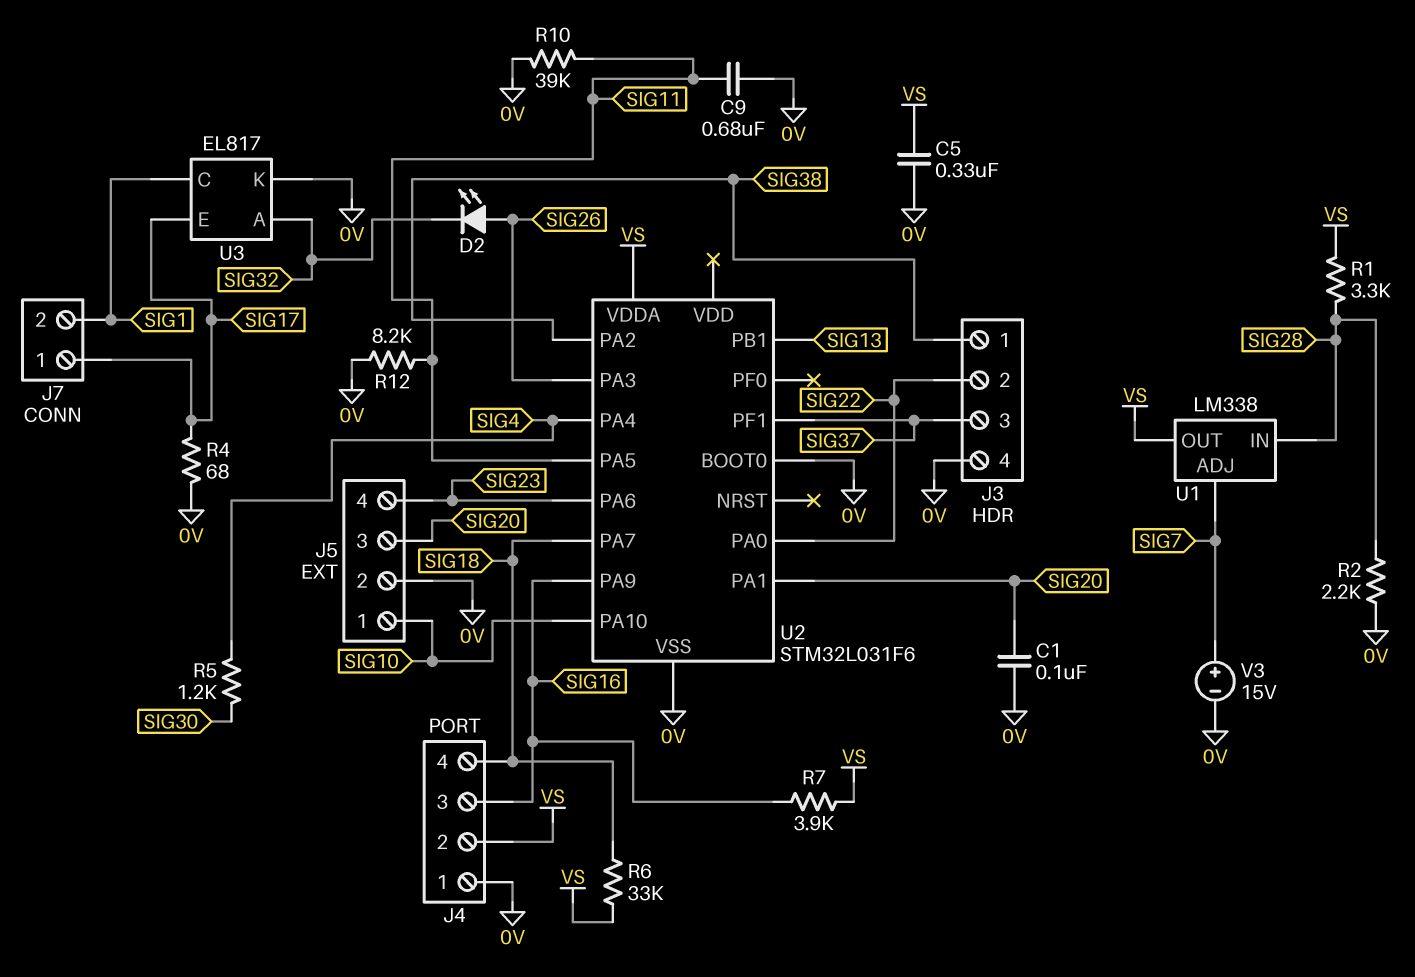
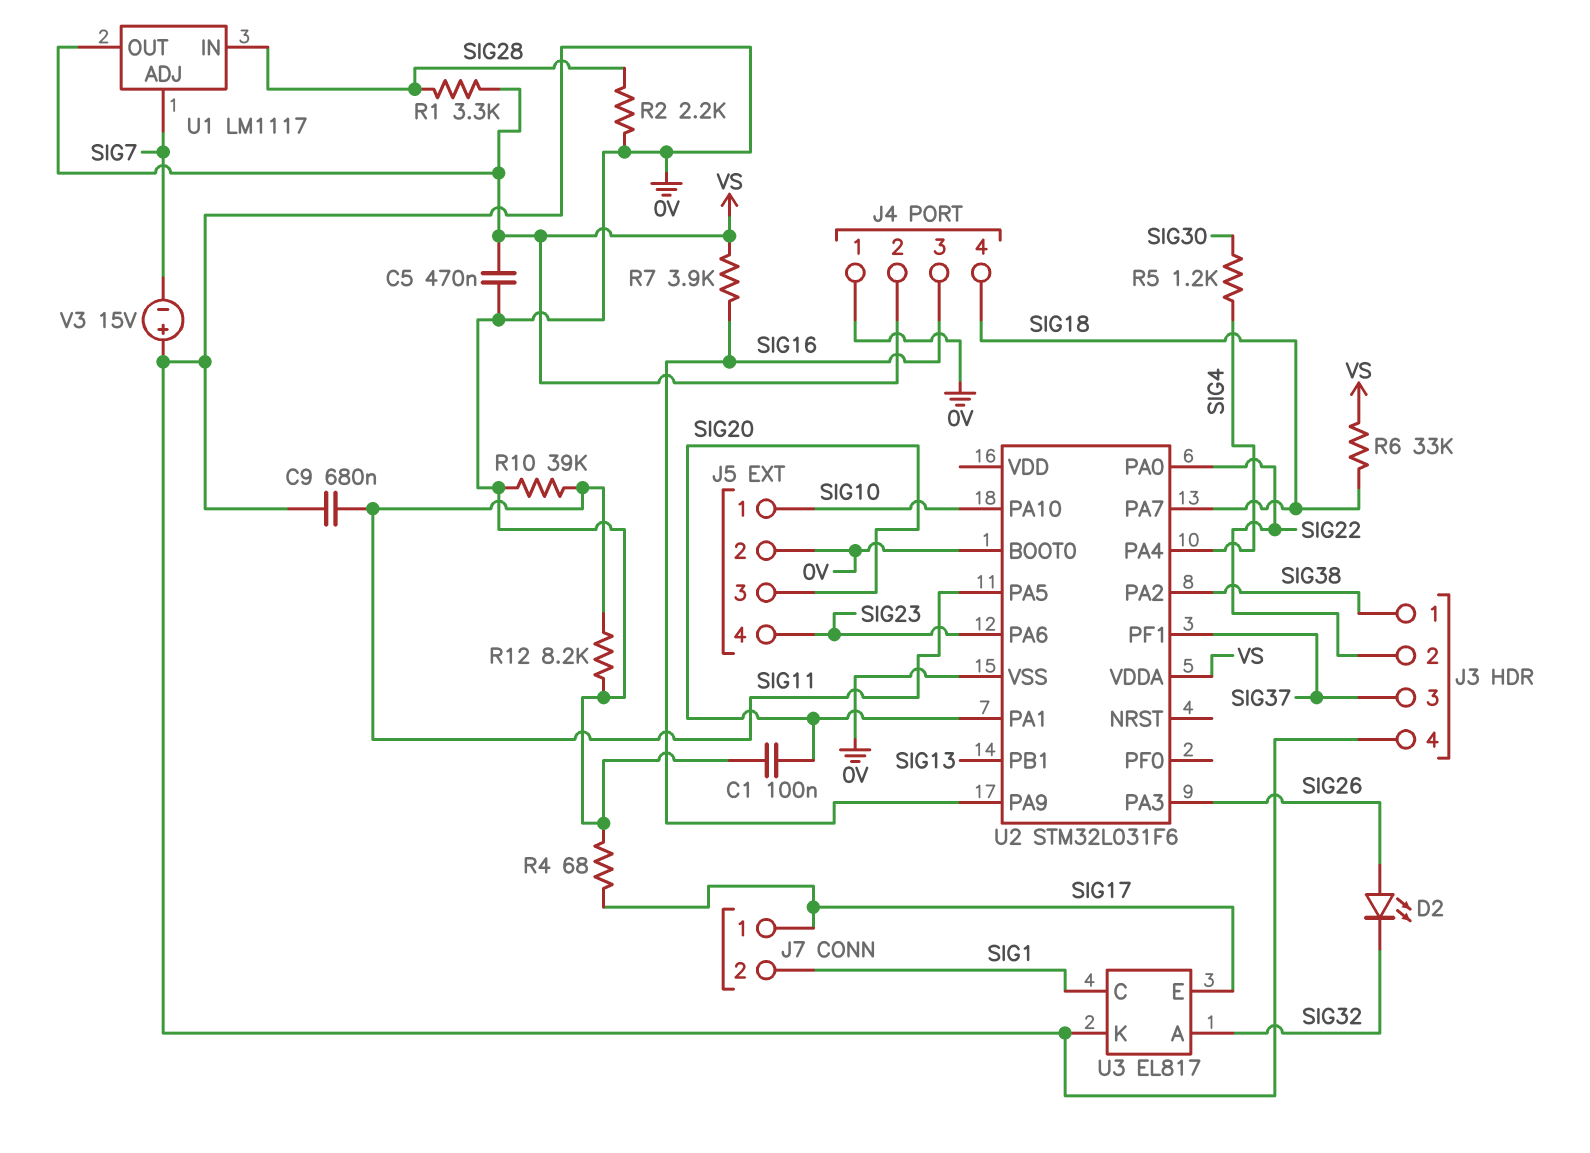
C5: 330nF (0V, VS) -> 470nF (0V, VS)
U1: LM338 -> LM1117
V3: 15V (plus SIG7, minus 0V) -> 15V (plus 0V, minus SIG7)

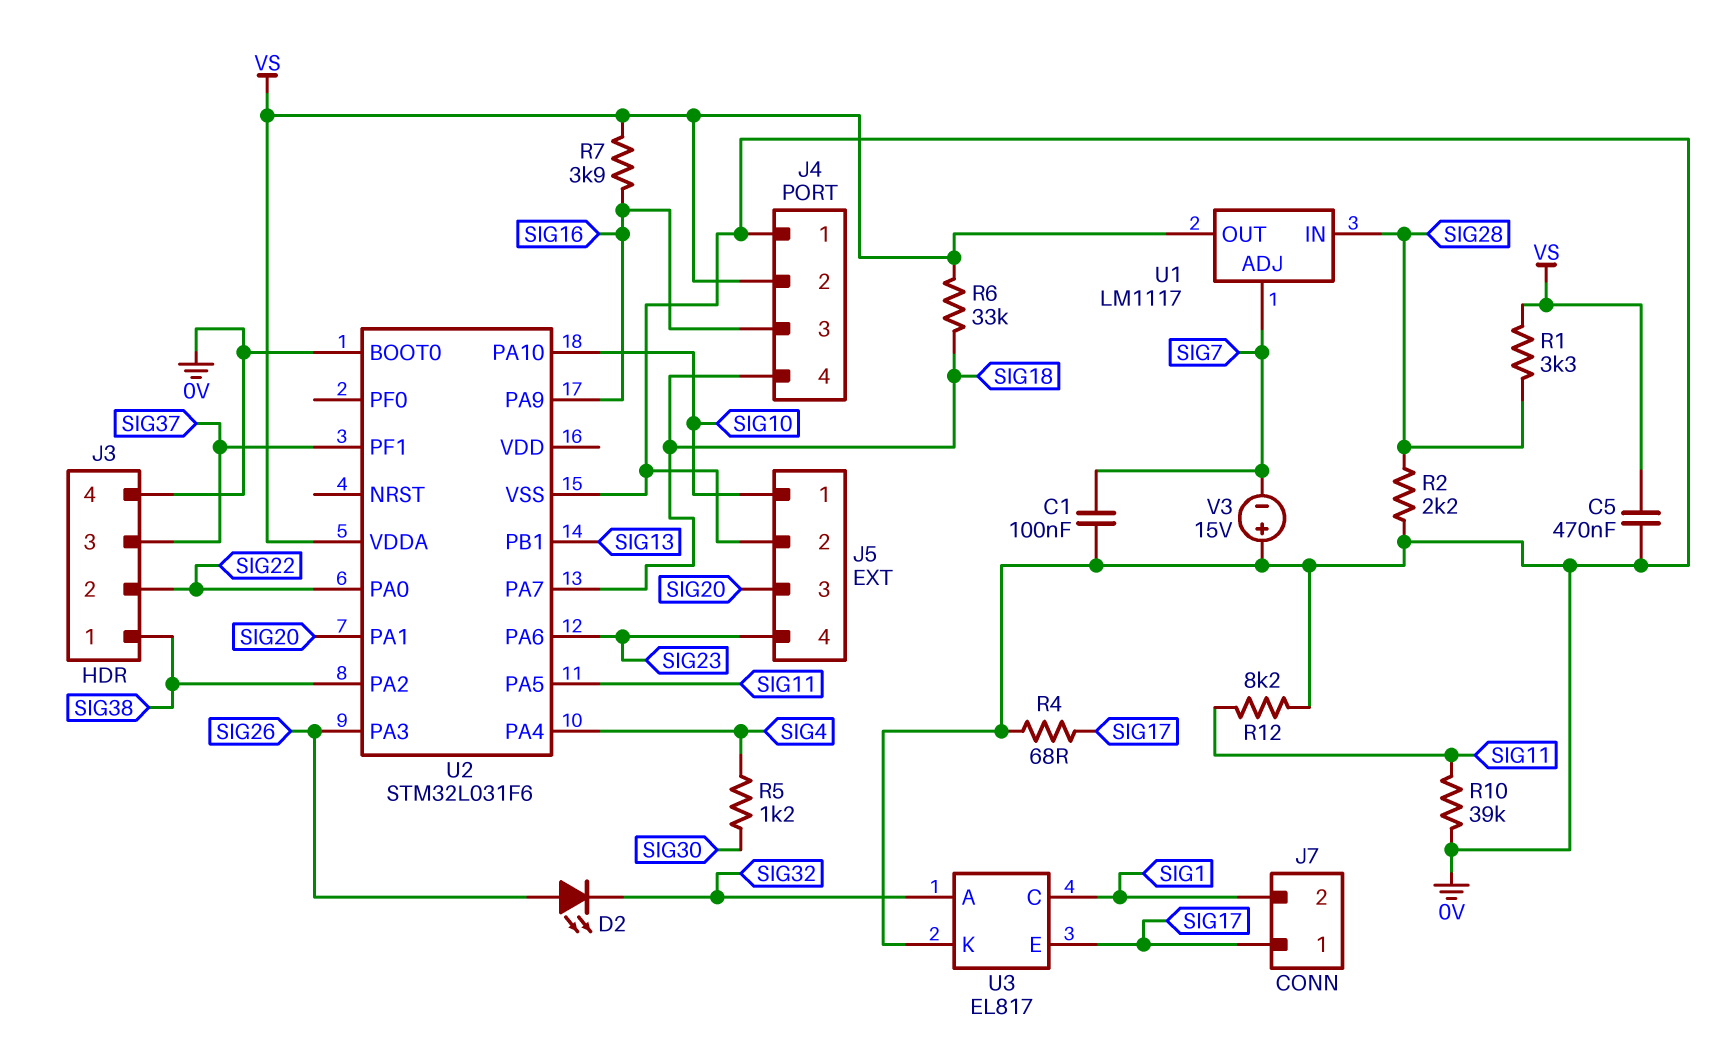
C1: 100nF (0V, SIG20) -> 100nF (0V, SIG7)
C9: 680nF (0V, SIG11) -> none

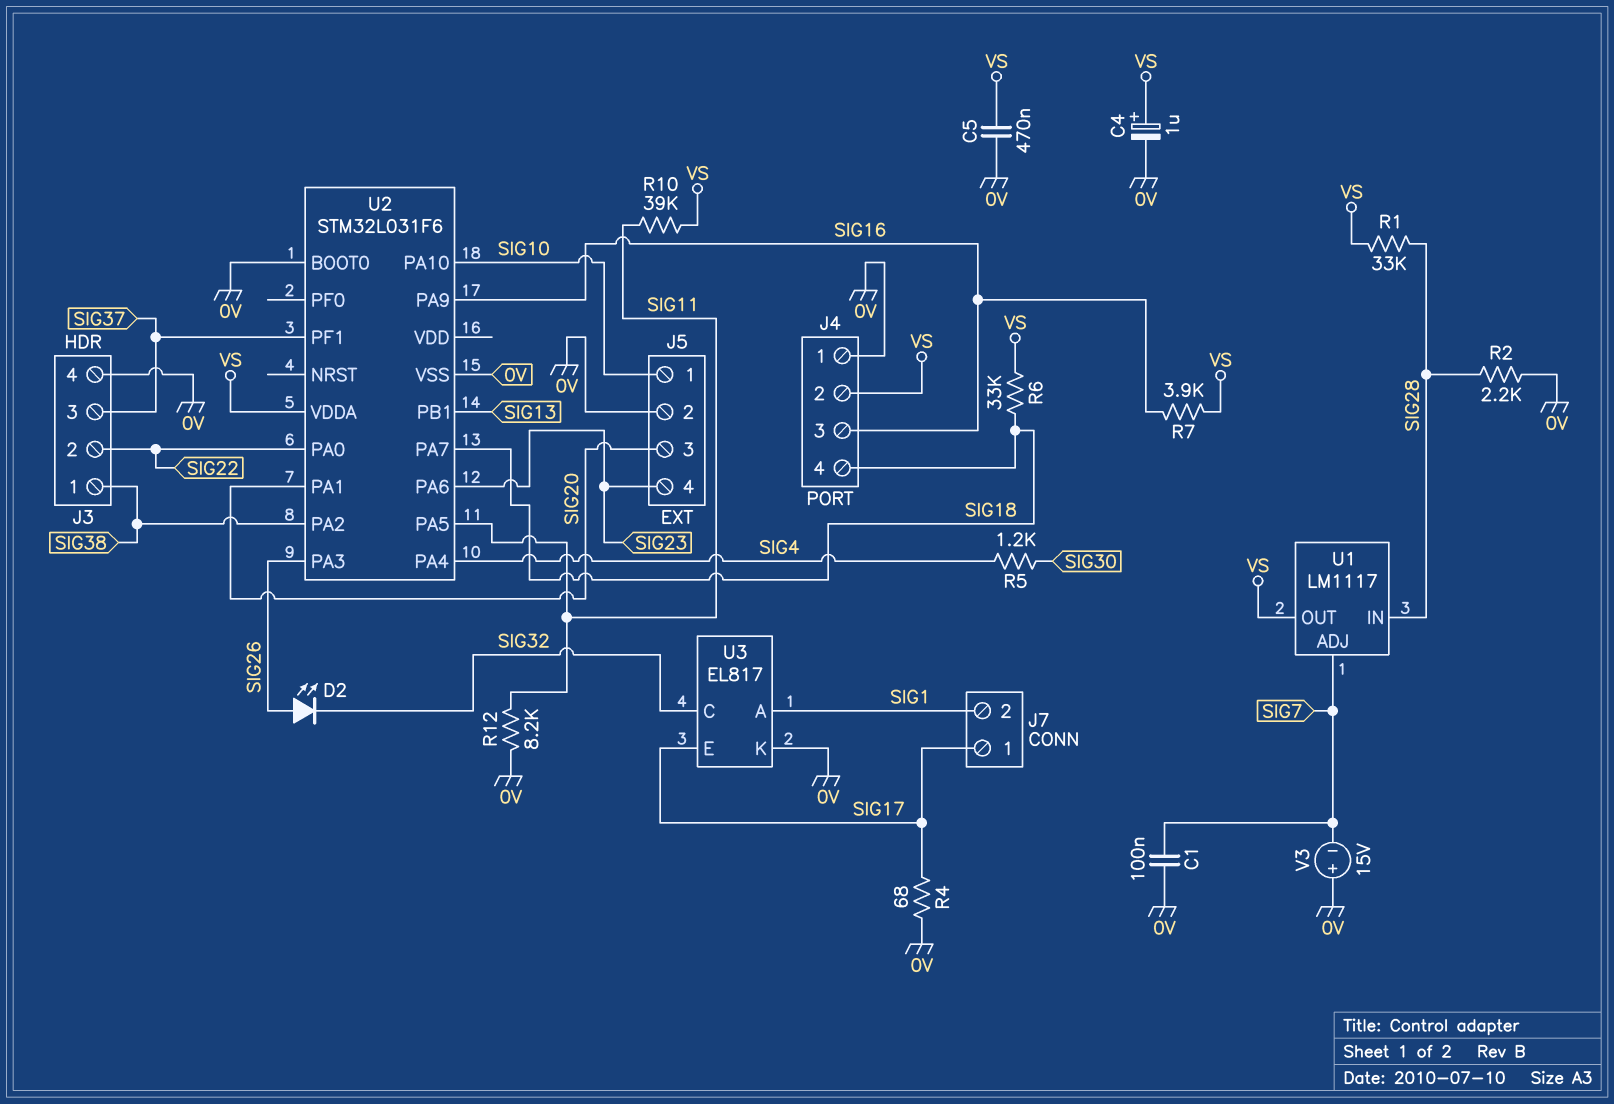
C4: none -> 1uF (plus VS, minus 0V)
R1: 3.3k (SIG28, VS) -> 33k (SIG28, VS)
R10: 39k (0V, SIG11) -> 39k (SIG11, VS)
U3 pin A: SIG32 -> SIG1
U3 pin C: SIG1 -> SIG32

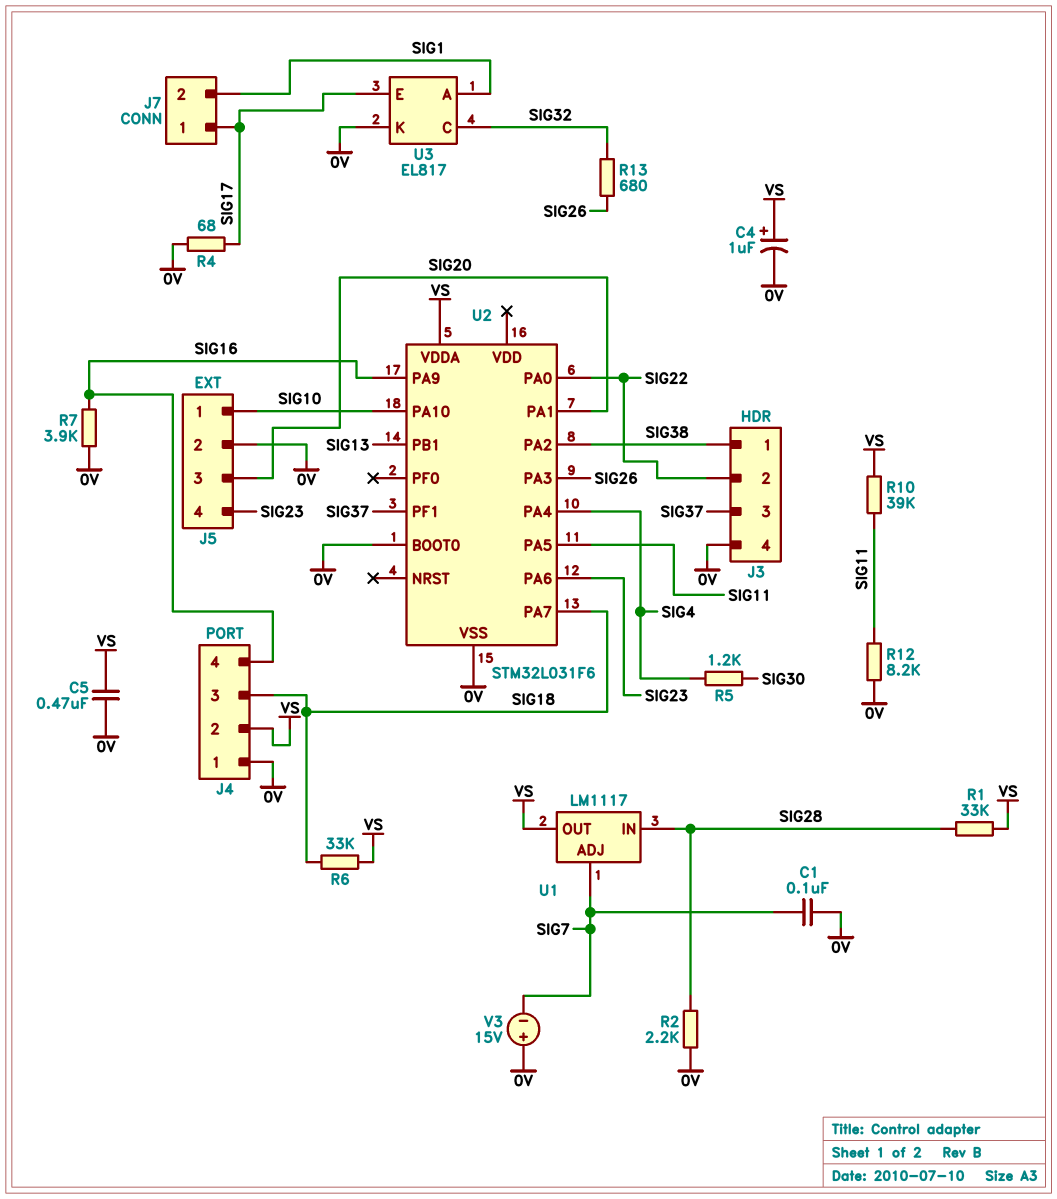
D2: LED (A SIG26, K SIG32) -> none
J4 pin 3: SIG16 -> SIG18
J4 pin 4: SIG18 -> SIG16
R7: 3.9k (SIG16, VS) -> 3.9k (0V, SIG16)
R13: none -> 680 (SIG26, SIG32)

